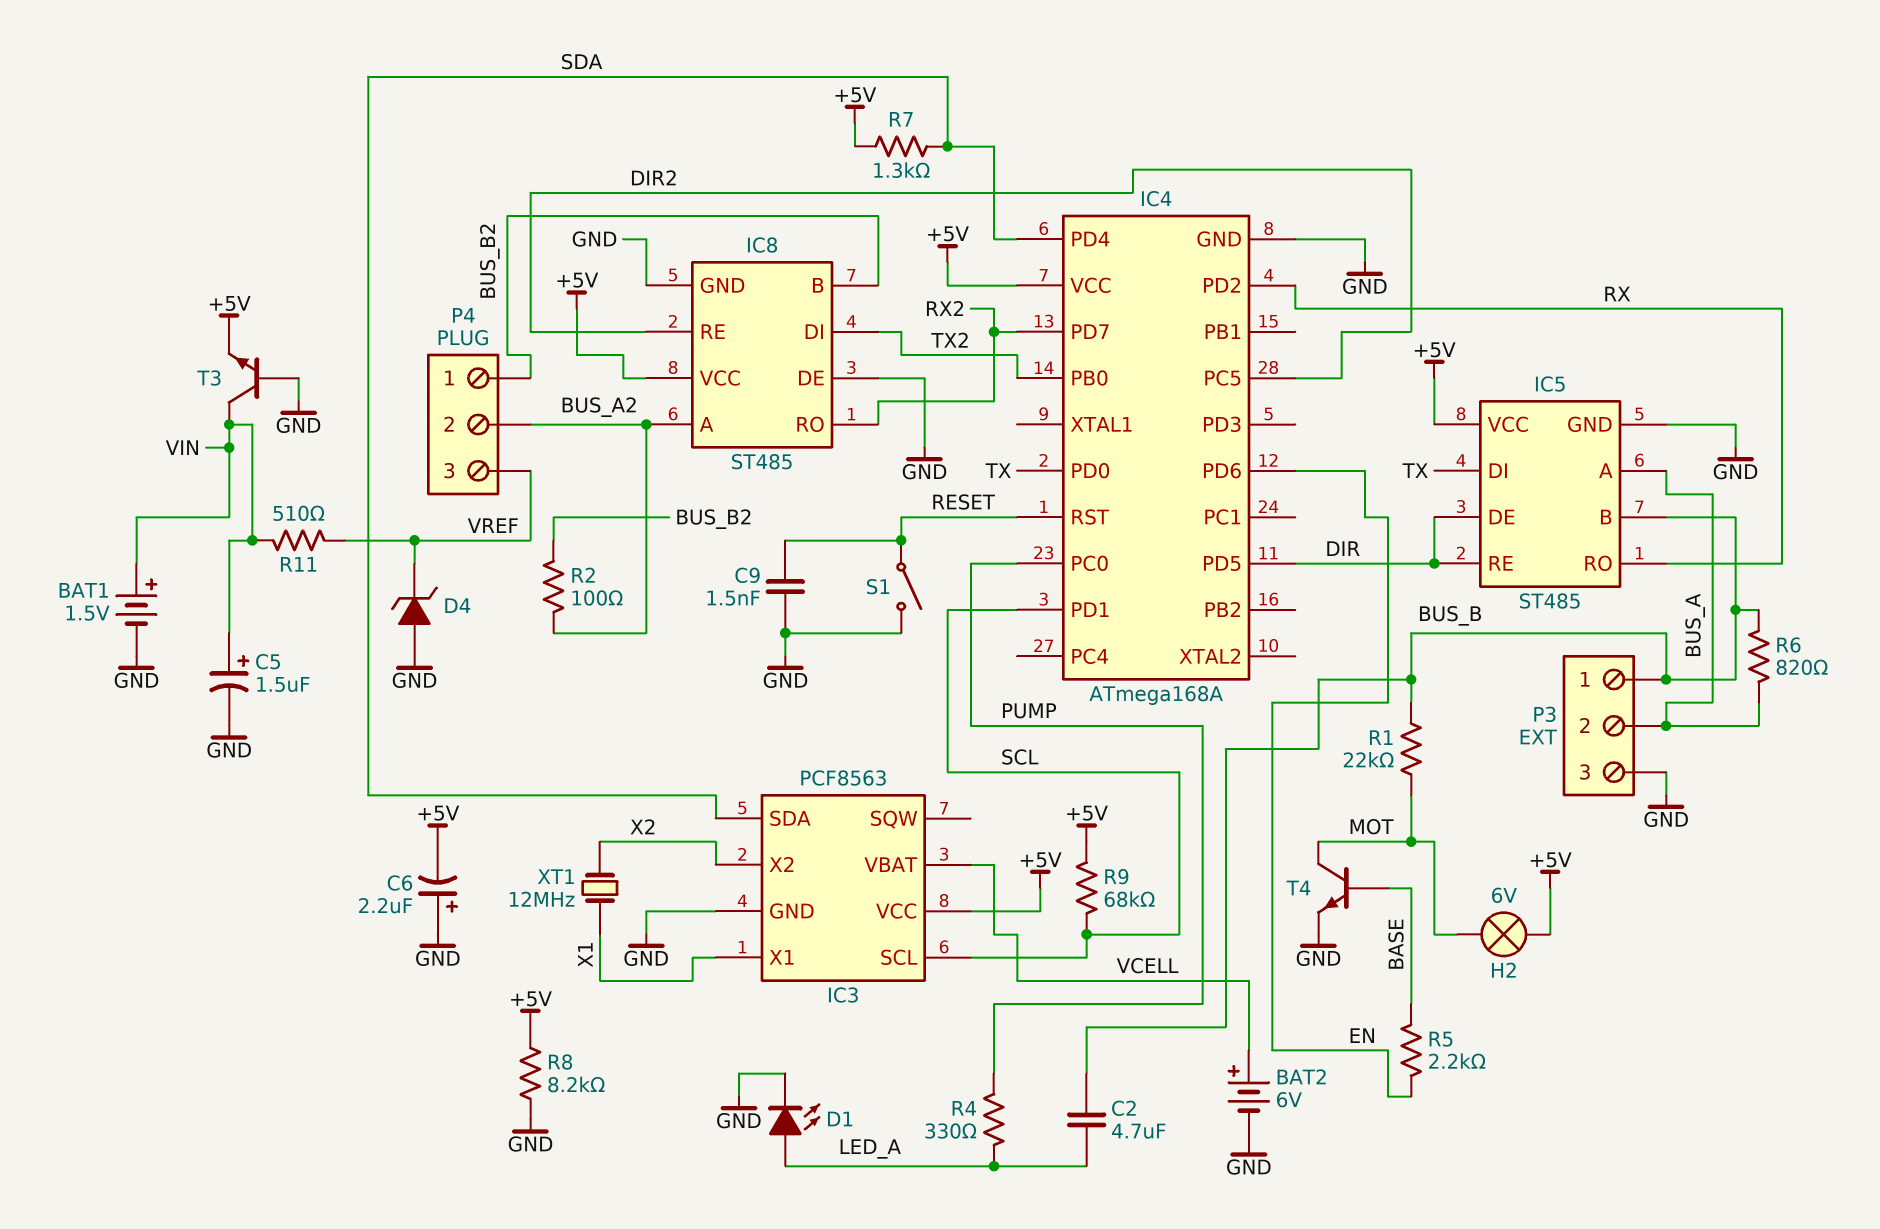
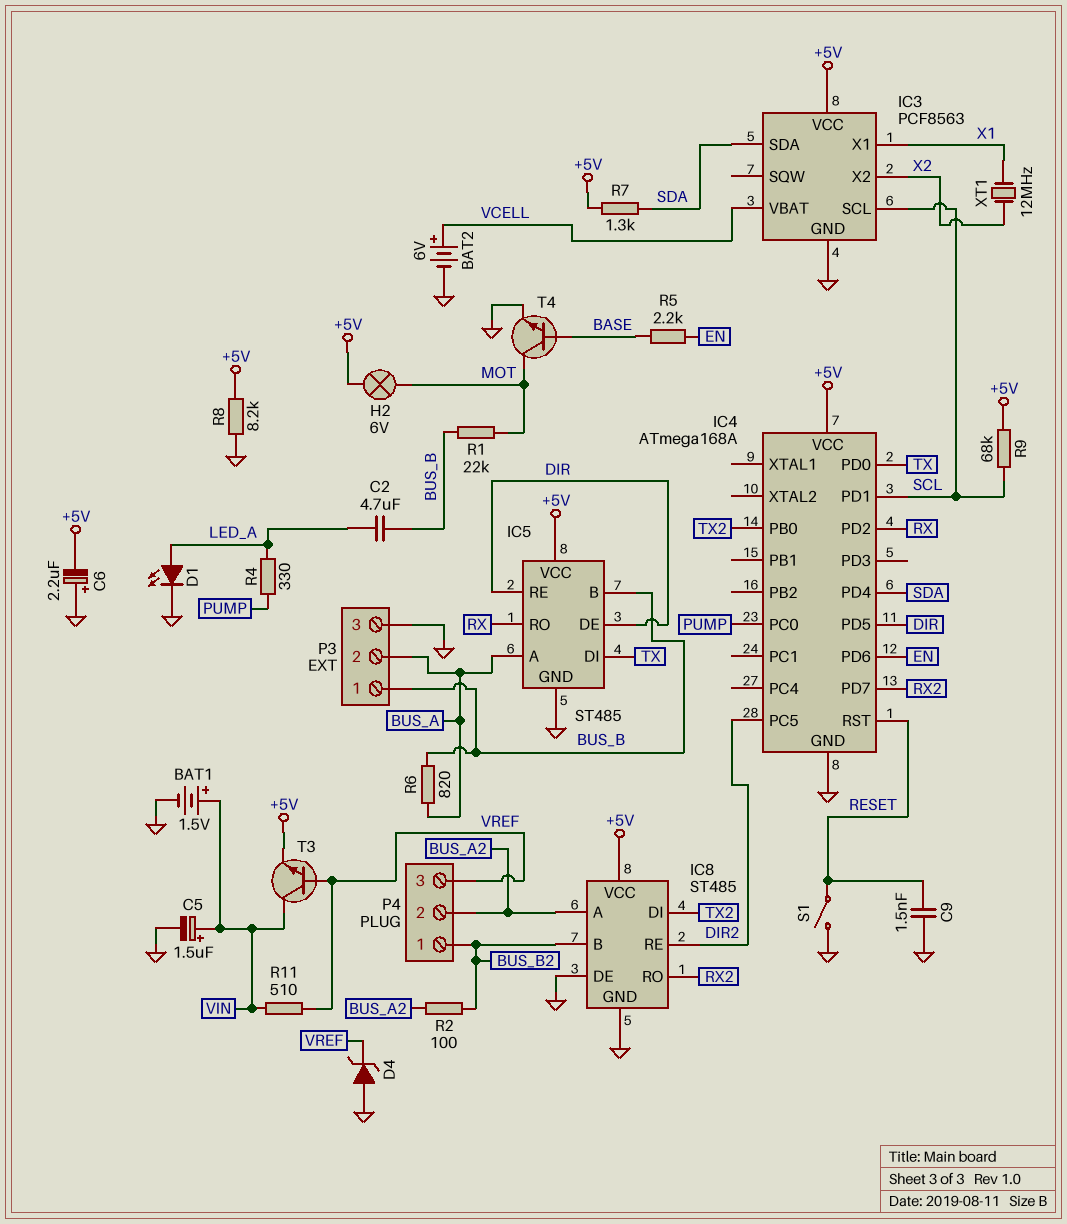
T3: NPN (B GND, C VIN, E +5V) -> NPN (B VREF, C VIN, E +5V)

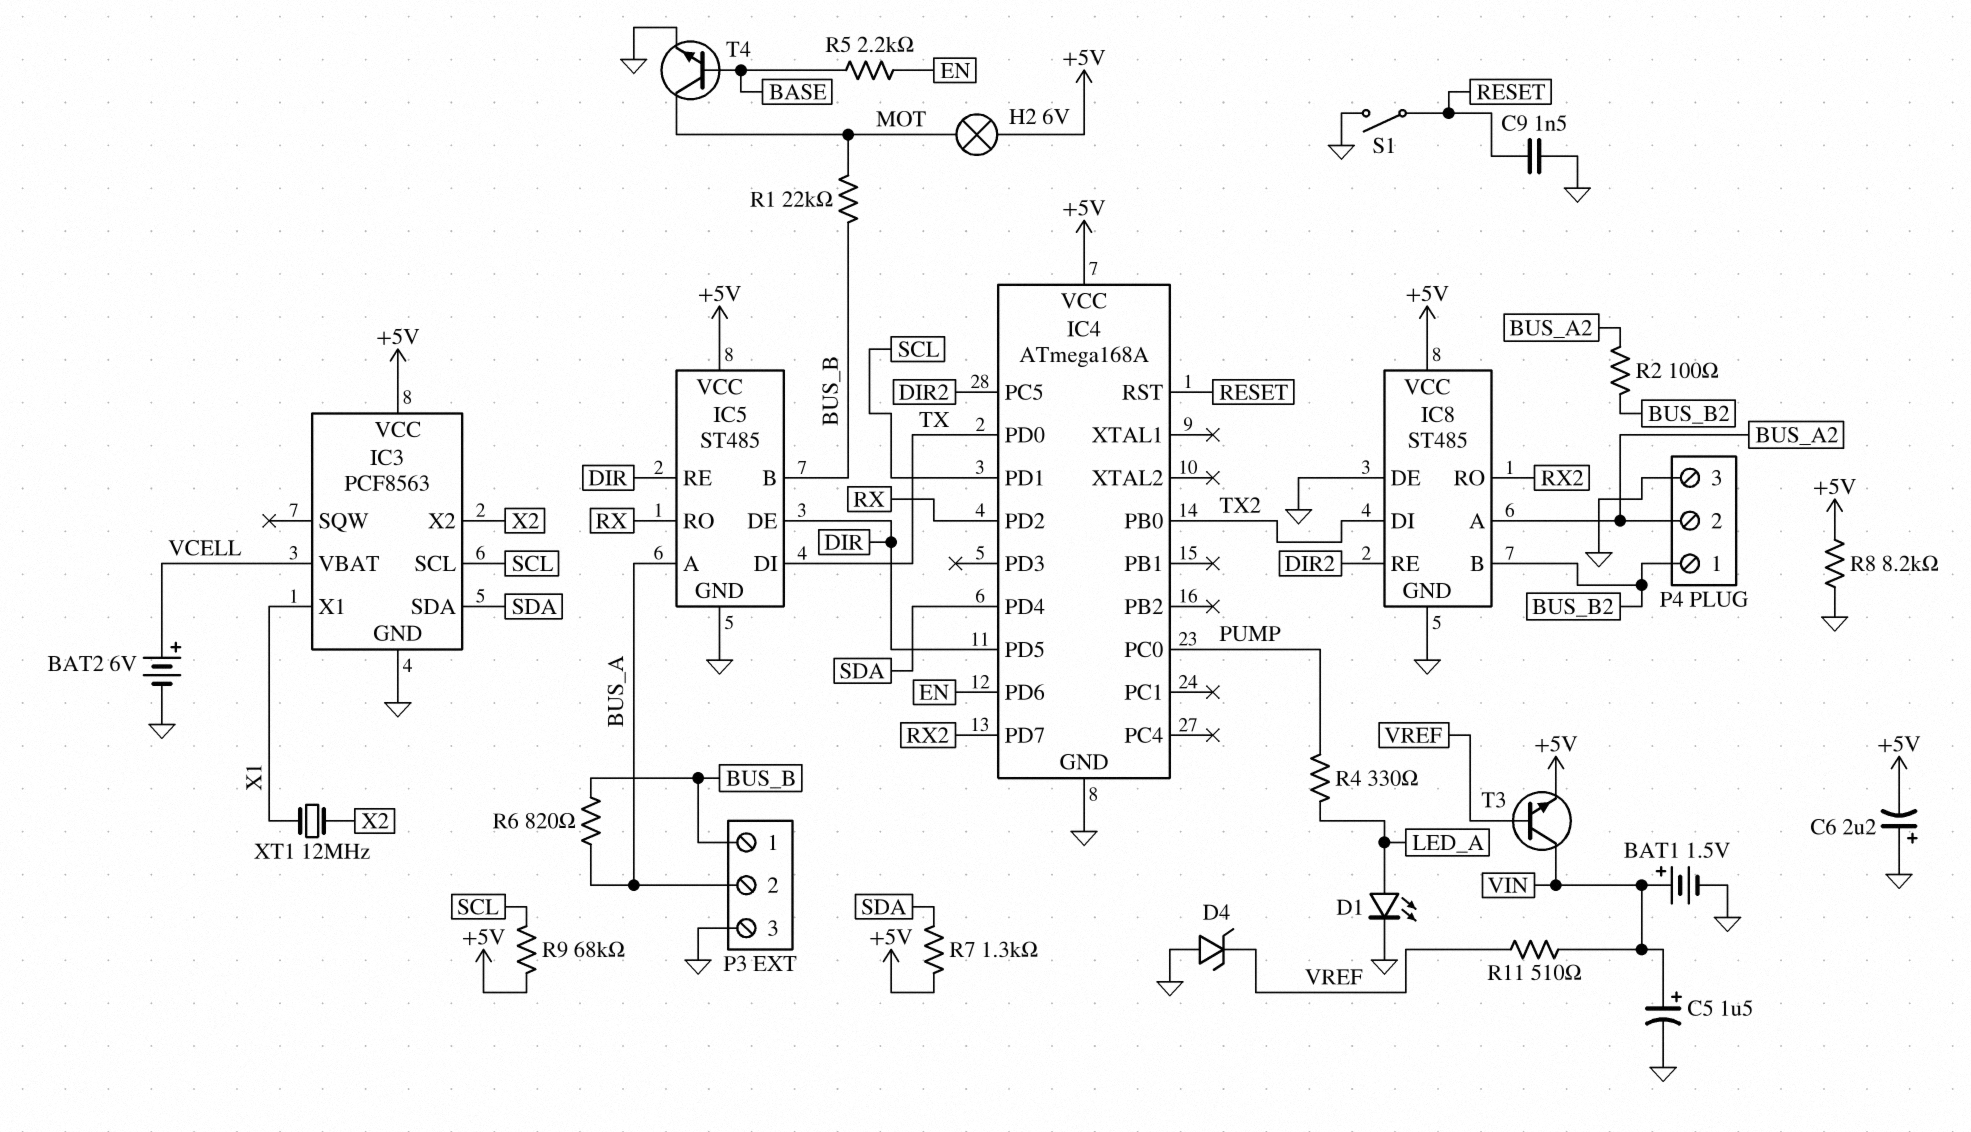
C2: 4.7uF (BUS_B, LED_A) -> none
P4 pin 3: VREF -> GND

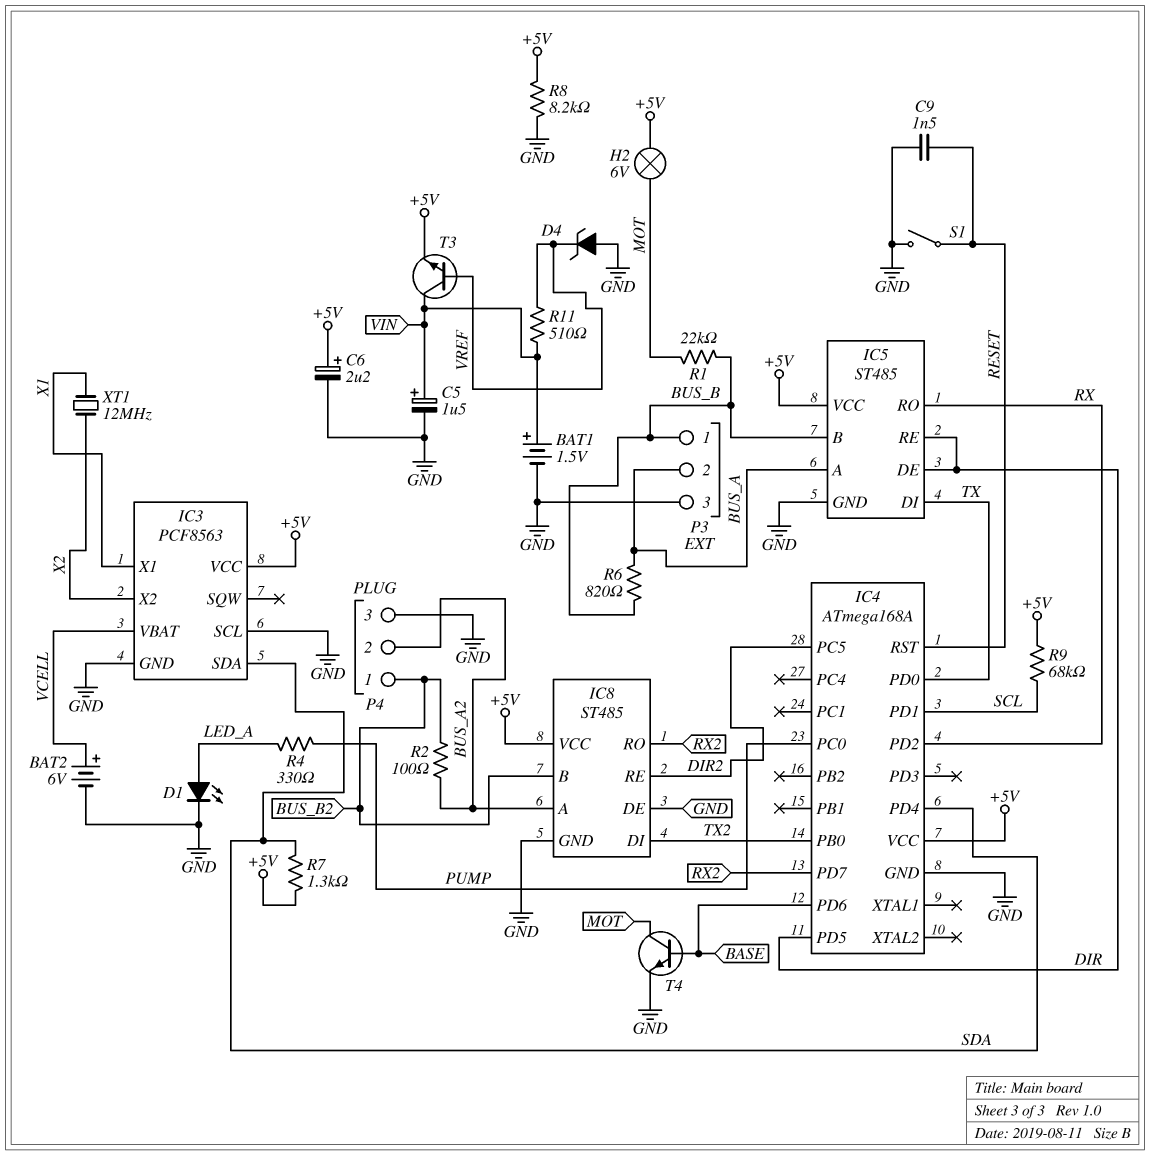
C6: 2.2uF (plus GND, minus +5V) -> 2.2uF (plus +5V, minus GND)
IC3 pin SCL: SCL -> GND
IC4 pin PD6: EN -> BASE
R5: 2.2k (BASE, EN) -> none

